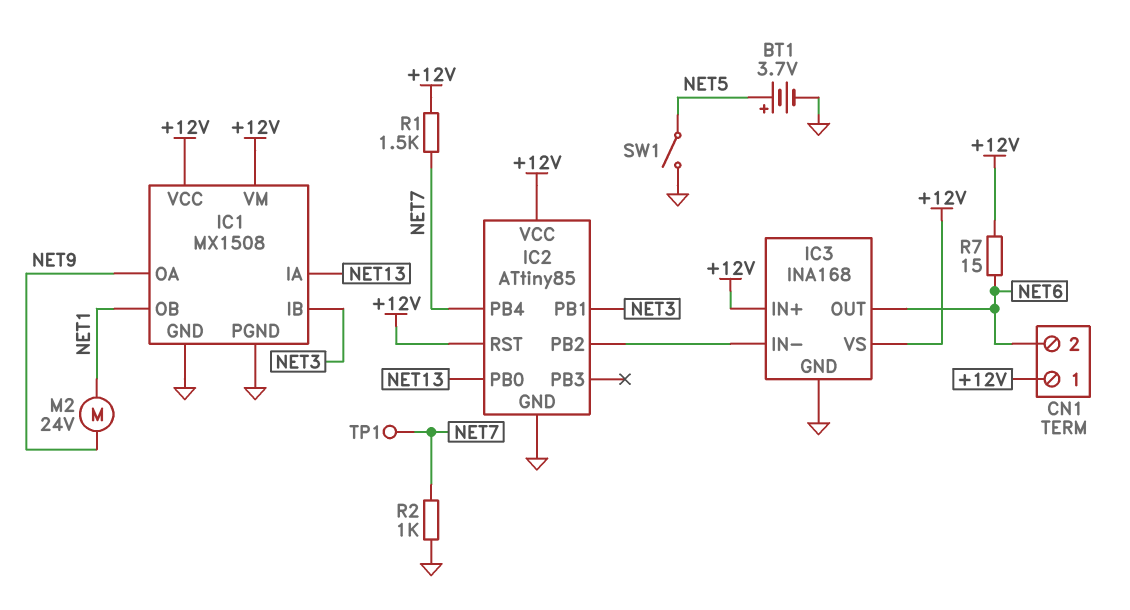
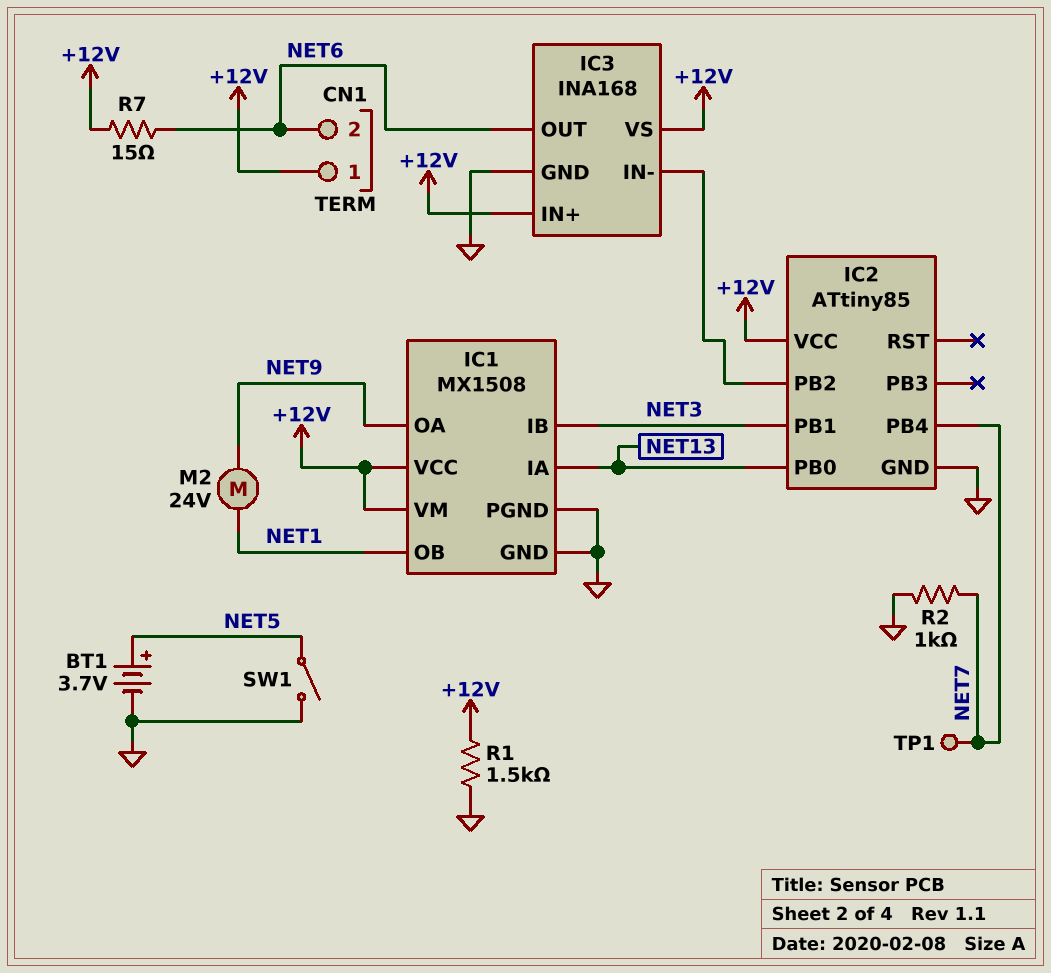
IC2 pin RST: +12V -> none
R1: 1.5k (+12V, NET7) -> 1.5k (+12V, GND)

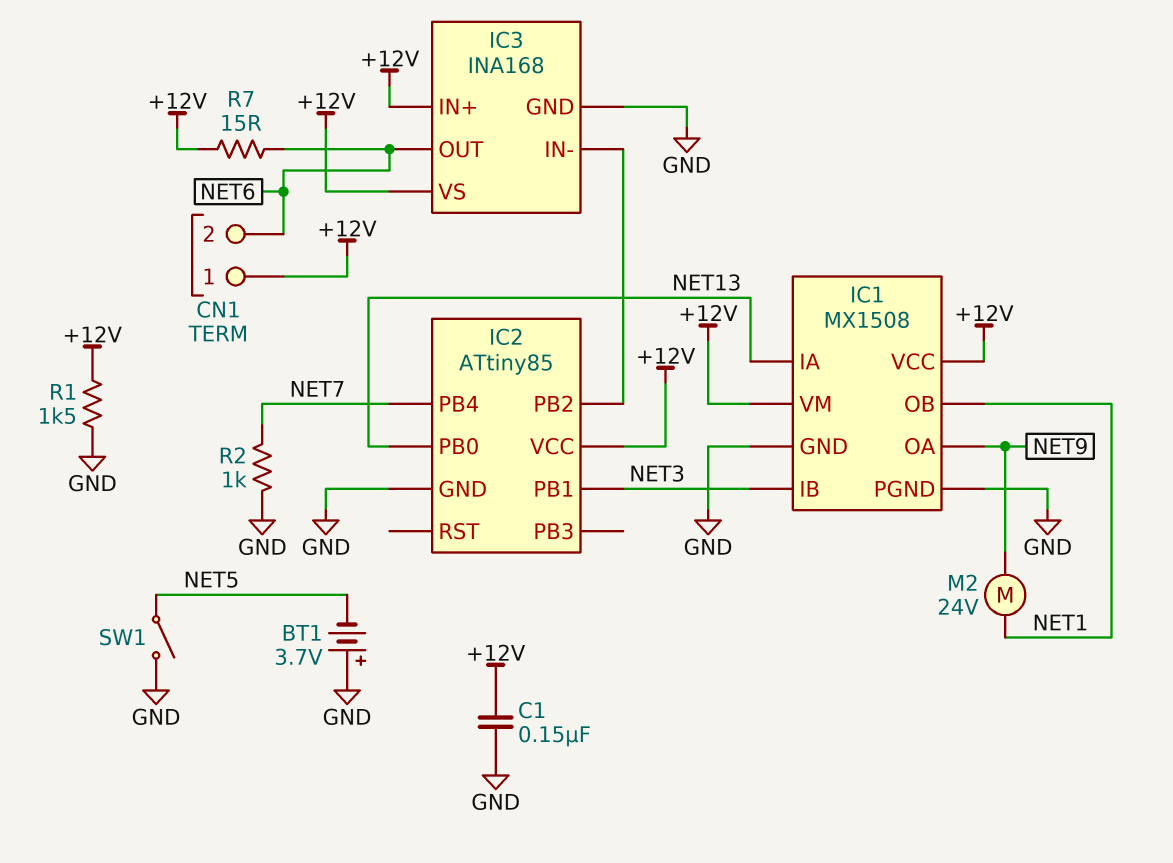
BT1: 3.7V (plus NET5, minus GND) -> 3.7V (plus GND, minus NET5)
C1: none -> 150nF (+12V, GND)
TP1: test point (NET7) -> none

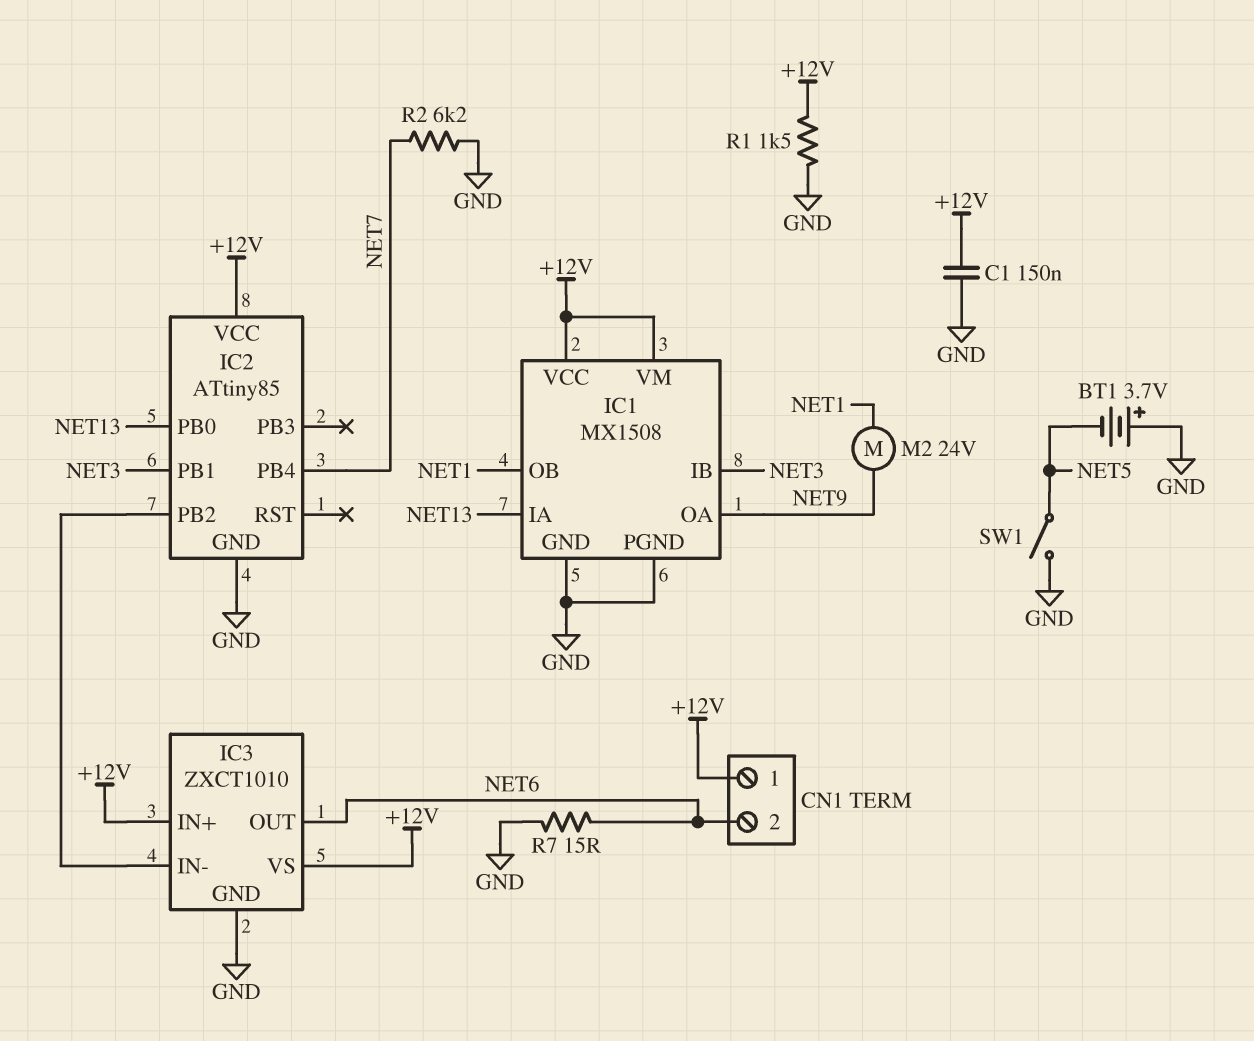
IC3: INA168 -> ZXCT1010
R2: 1k (GND, NET7) -> 6.2k (GND, NET7)
R7: 15 (+12V, NET6) -> 15 (GND, NET6)

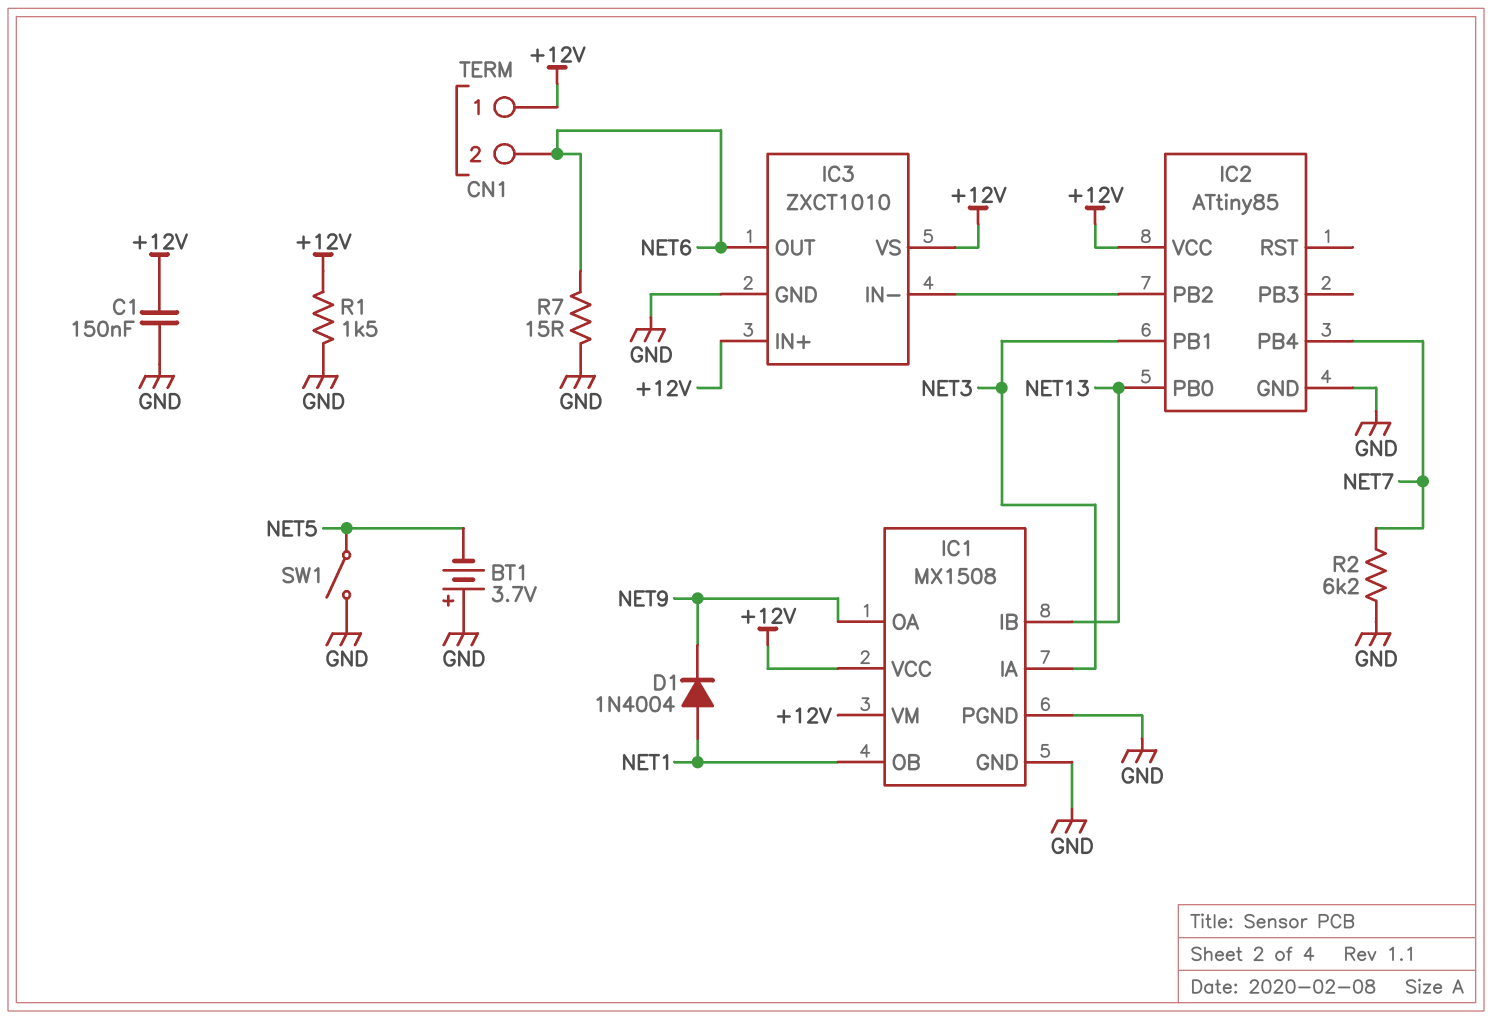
D1: none -> diode 1N4004 (A NET1, K NET9)
IC1 pin IA: NET13 -> NET3
IC1 pin IB: NET3 -> NET13
M2: motor 24V (NET1, NET9) -> none

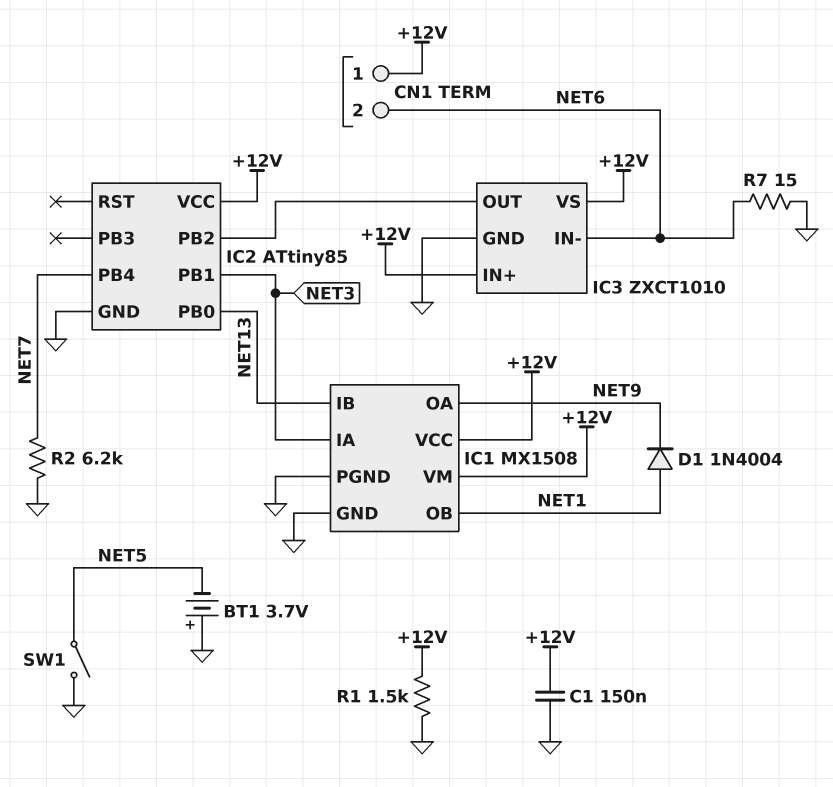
IC3 pin IN-: IC2/PB2 -> NET6
IC3 pin OUT: NET6 -> IC2/PB2

